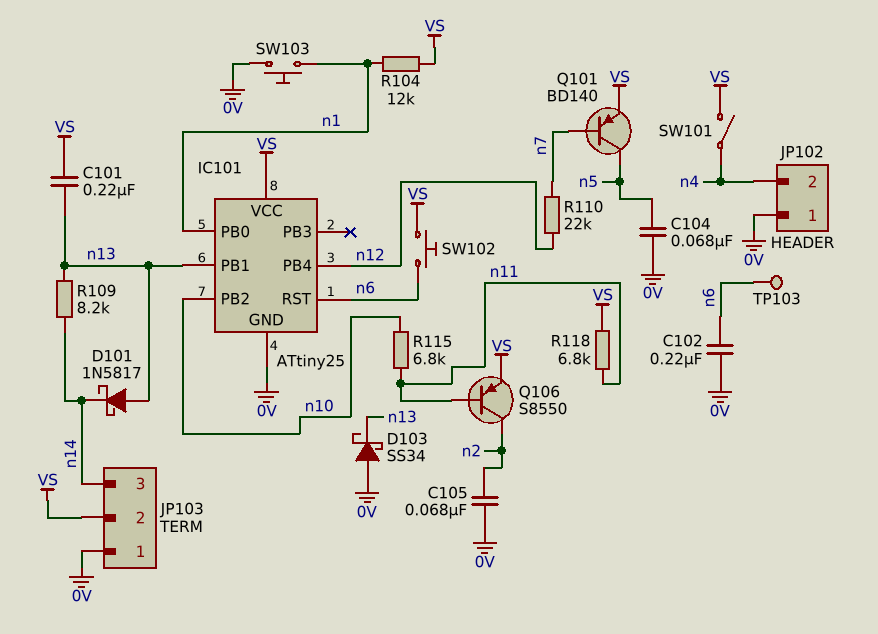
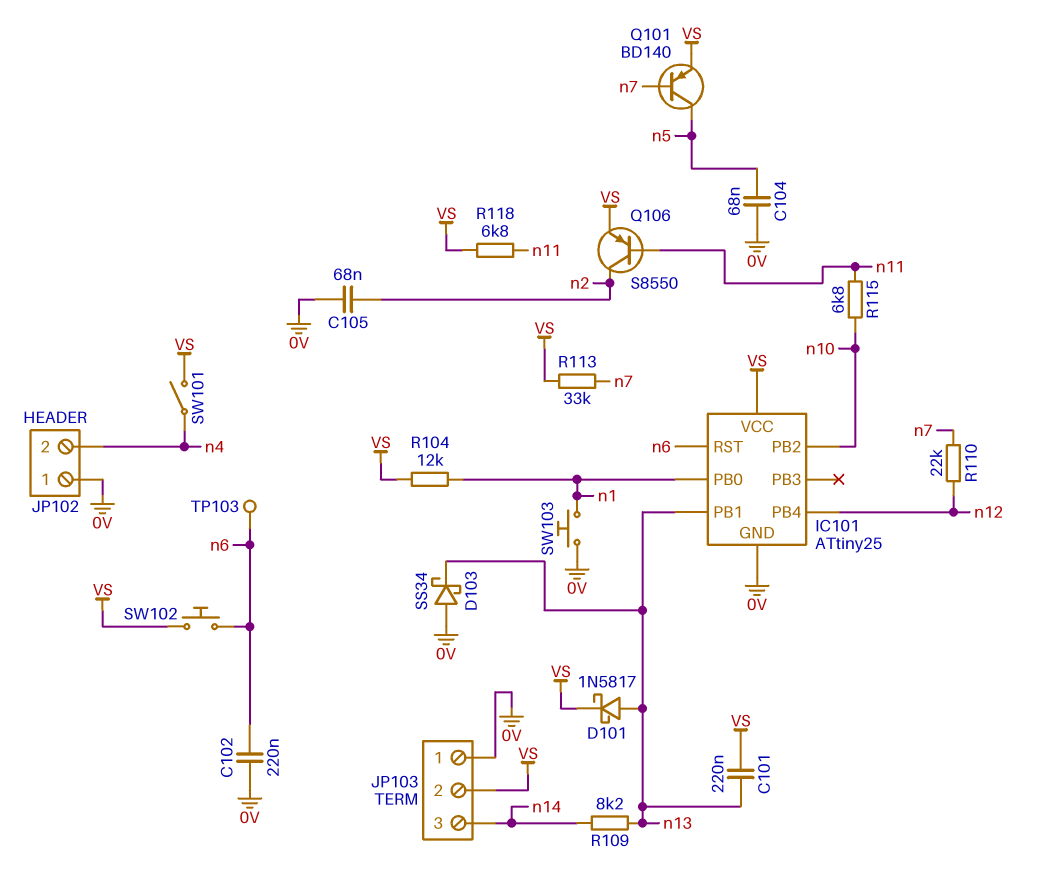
D101: schottky 1N5817 (A n13, K n14) -> schottky 1N5817 (A n13, K VS)
R113: none -> 33k (VS, n7)

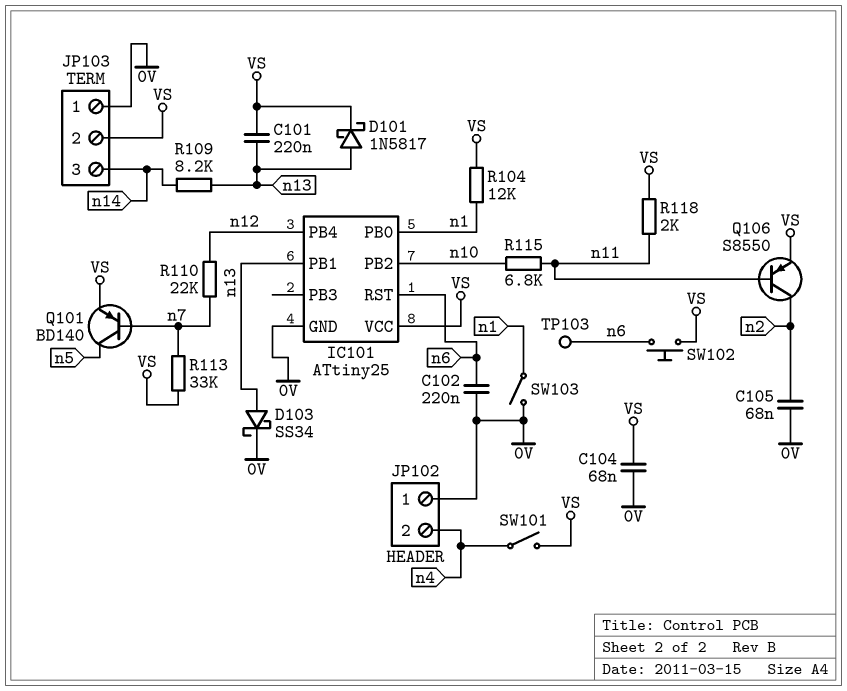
C104: 68nF (0V, n5) -> 68nF (0V, VS)
D103: schottky SS34 (A 0V, K n13) -> schottky SS34 (A n13, K 0V)
R118: 6.8k (VS, n11) -> 2k (VS, n11)
SW103: button (0V, n1) -> switch (0V, n1)

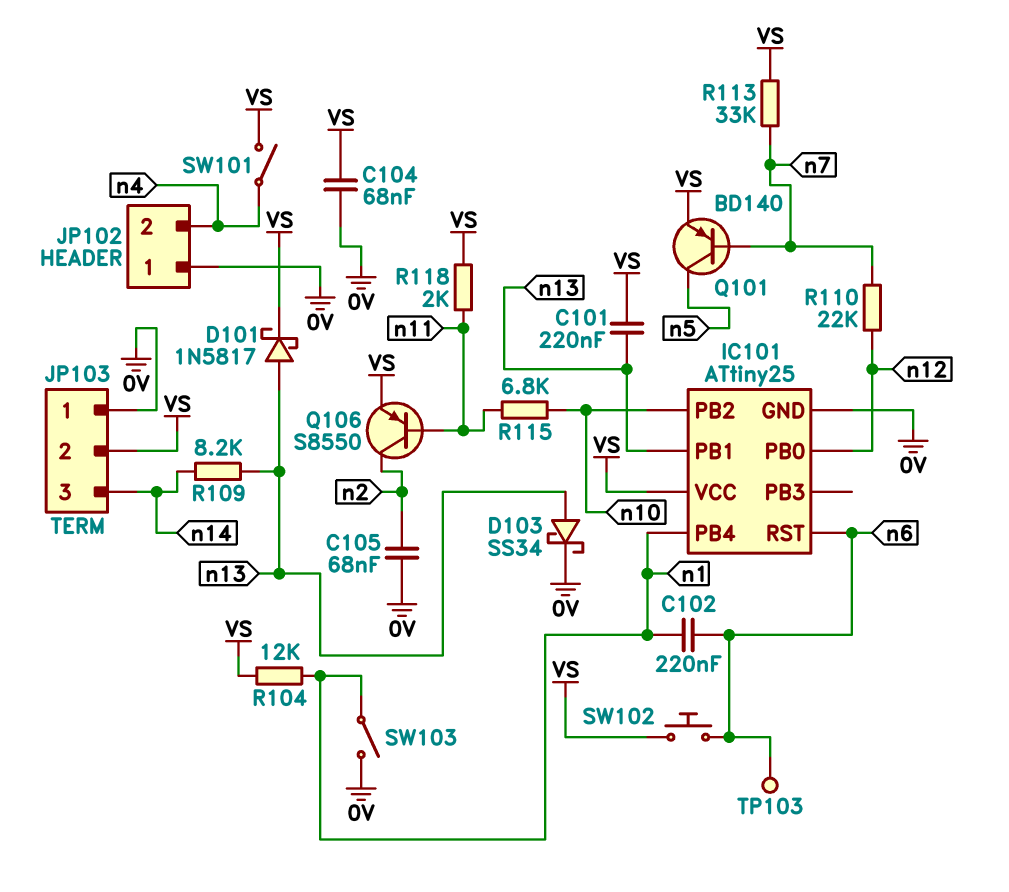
C102: 220nF (0V, n6) -> 220nF (n1, n6)
IC101 pin PB0: n1 -> n12
IC101 pin PB4: n12 -> n1

